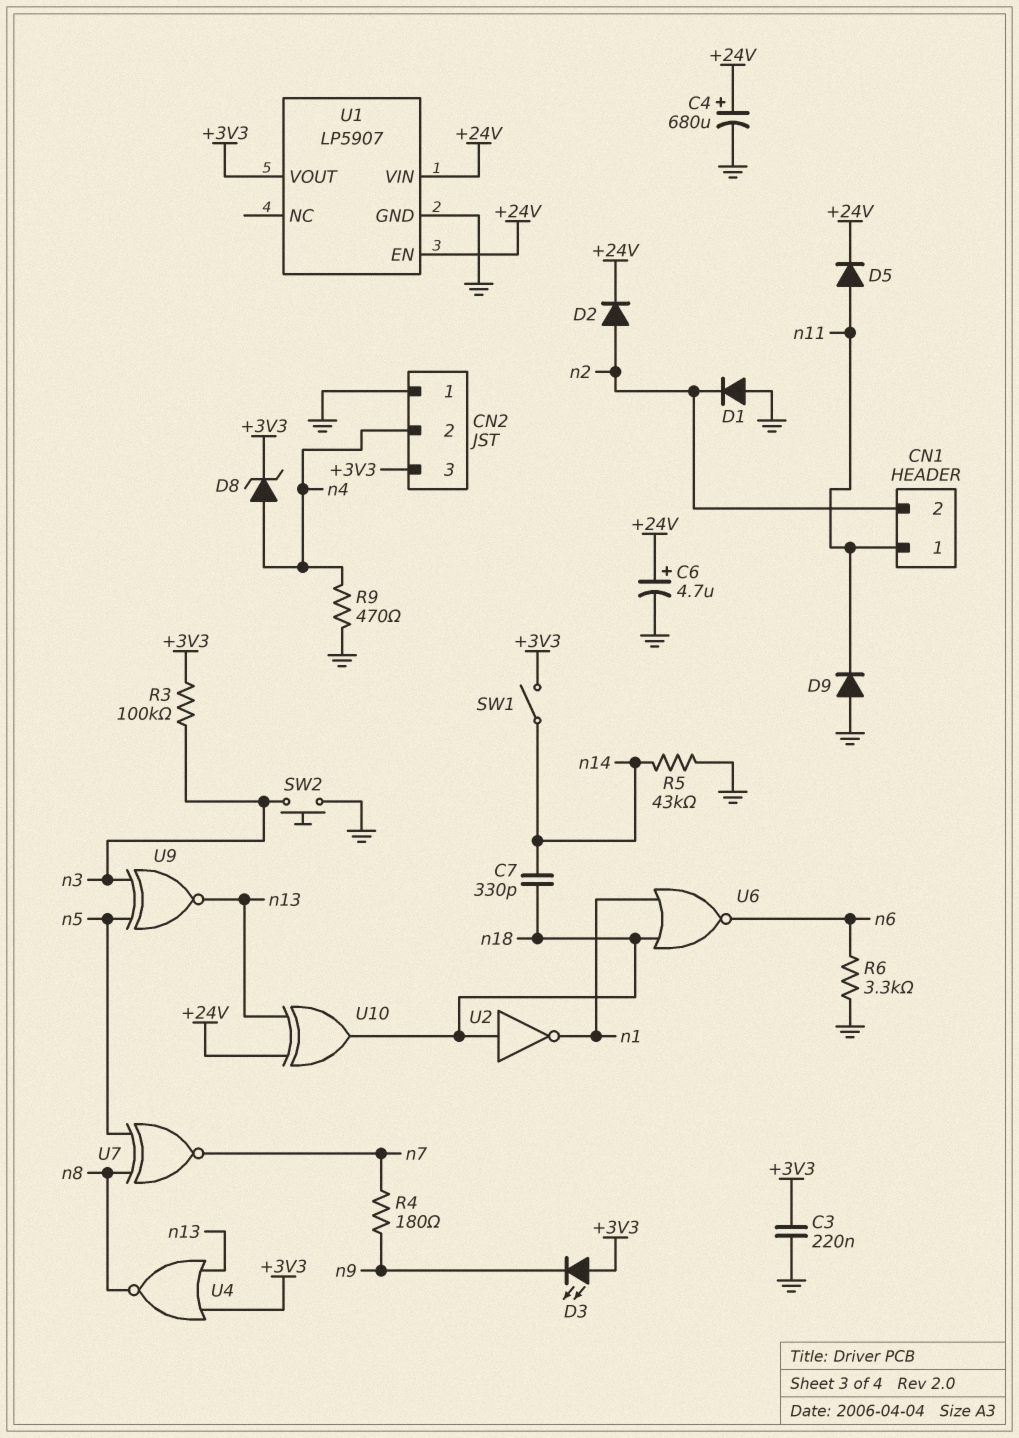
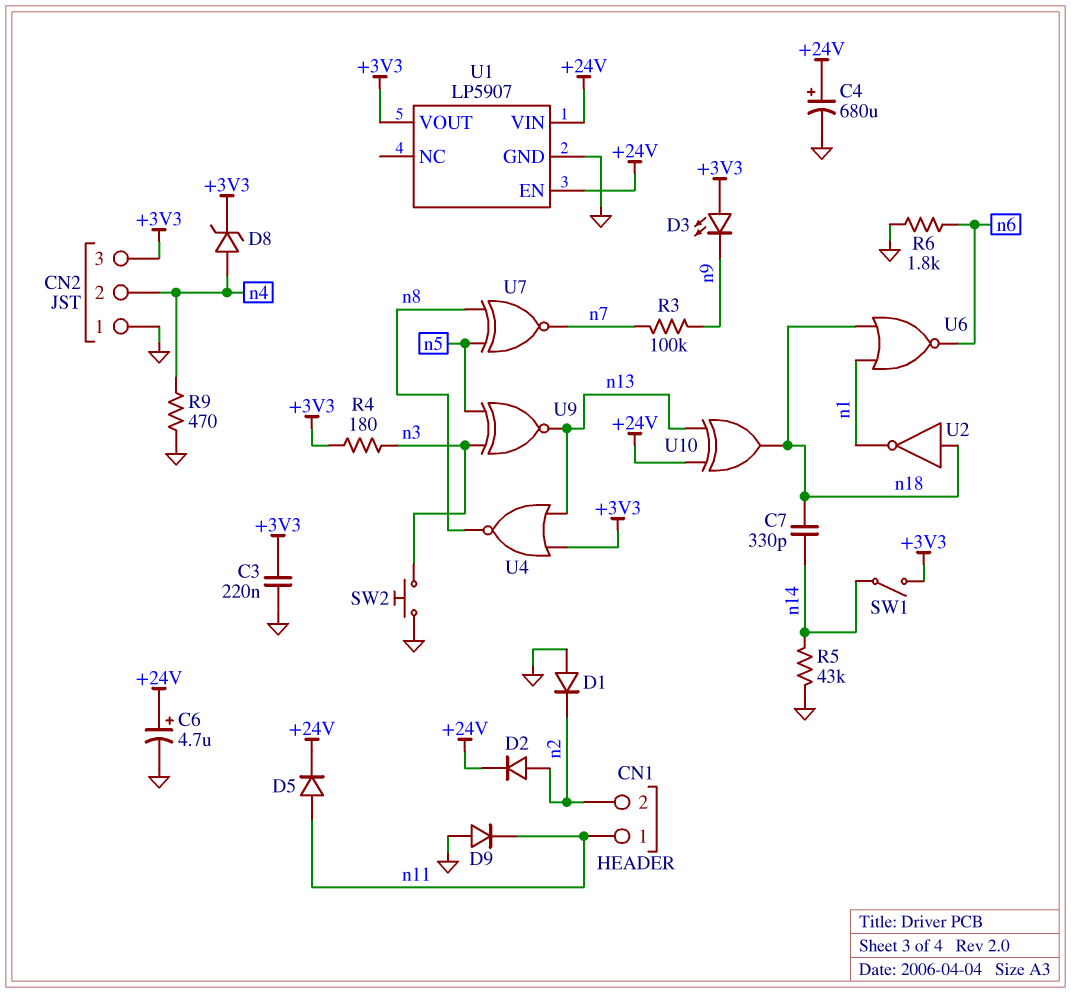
R3: 100k (+3V3, n3) -> 100k (n7, n9)
R4: 180 (n7, n9) -> 180 (+3V3, n3)
R6: 3.3k (GND, n6) -> 1.8k (GND, n6)

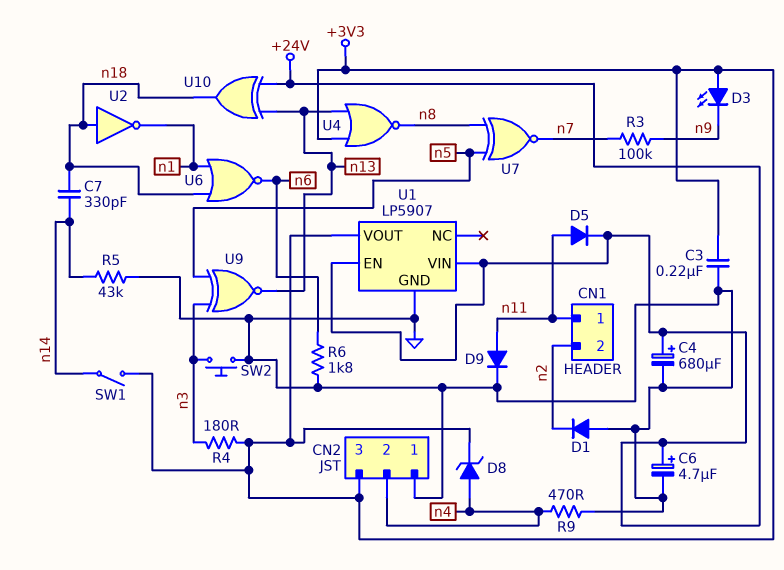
D2: diode (A n2, K +24V) -> none
D9: diode (A GND, K n11) -> diode (A n11, K GND)

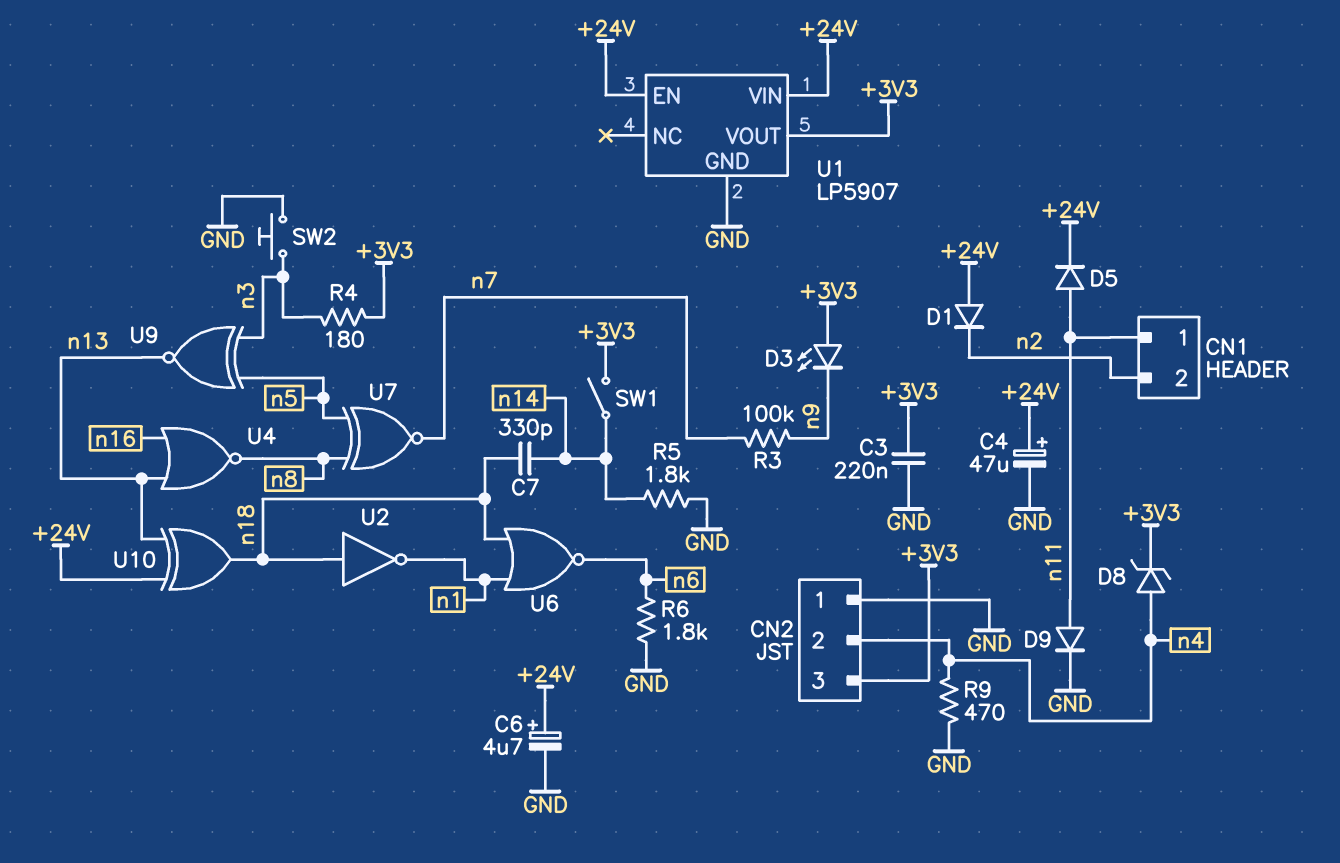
C4: 680uF (plus +24V, minus GND) -> 47uF (plus +24V, minus GND)
D1: diode (A GND, K n2) -> diode (A +24V, K n2)
R5: 43k (GND, n14) -> 1.8k (GND, n14)
U4: NOR (in +3V3, in n13, out n8) -> NOR (in n13, in n16, out n8)

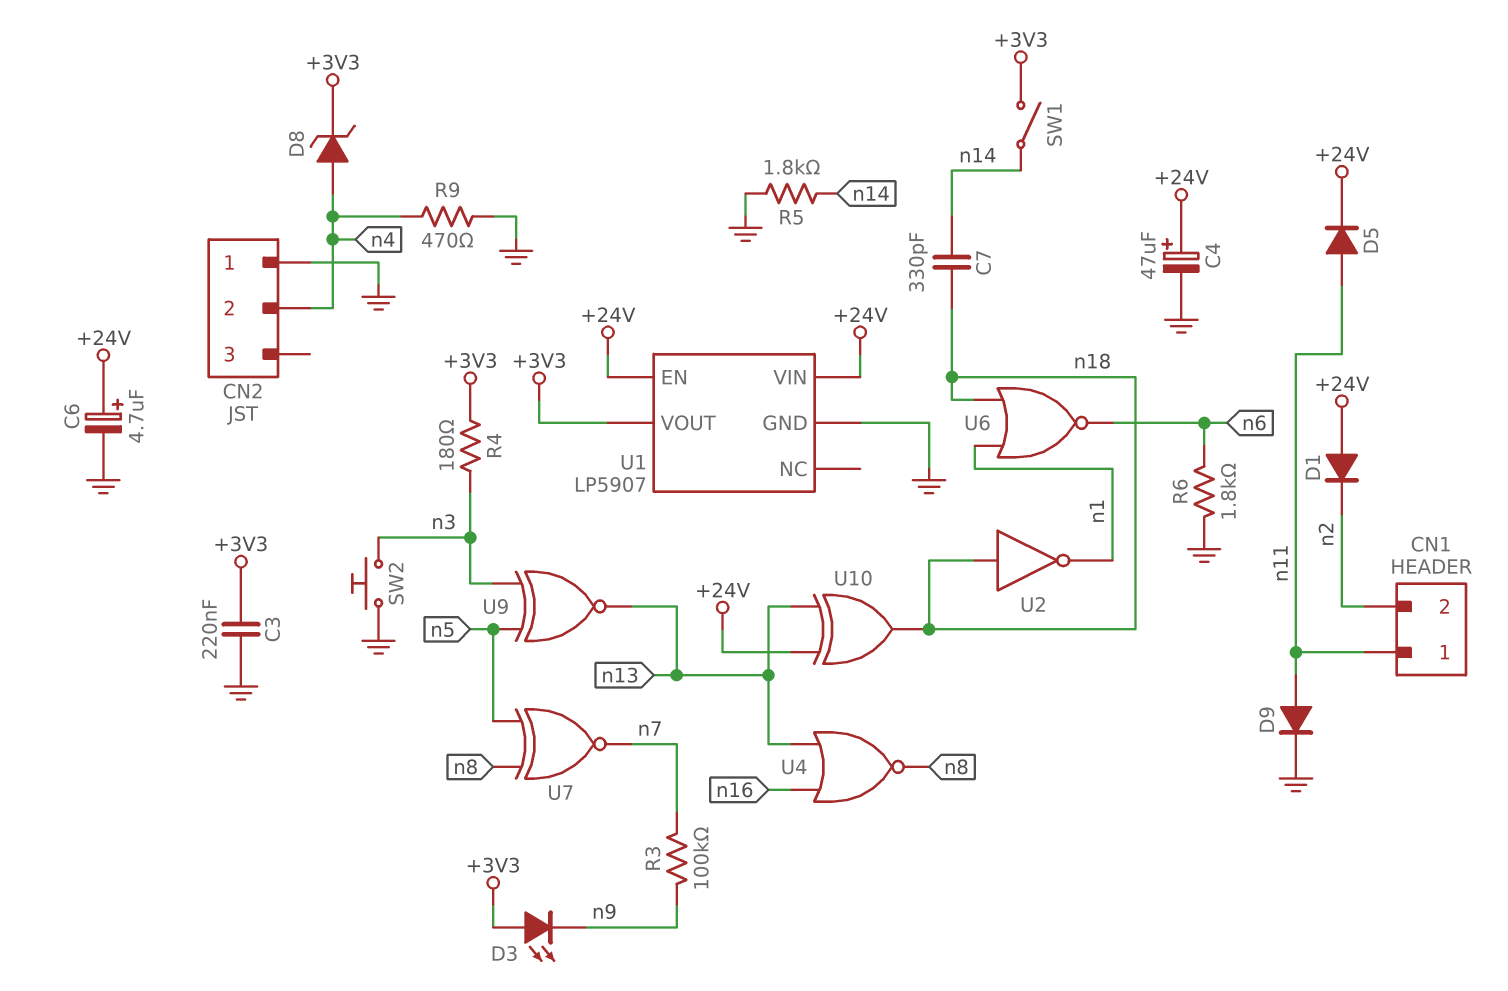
CN2 pin 3: +3V3 -> none

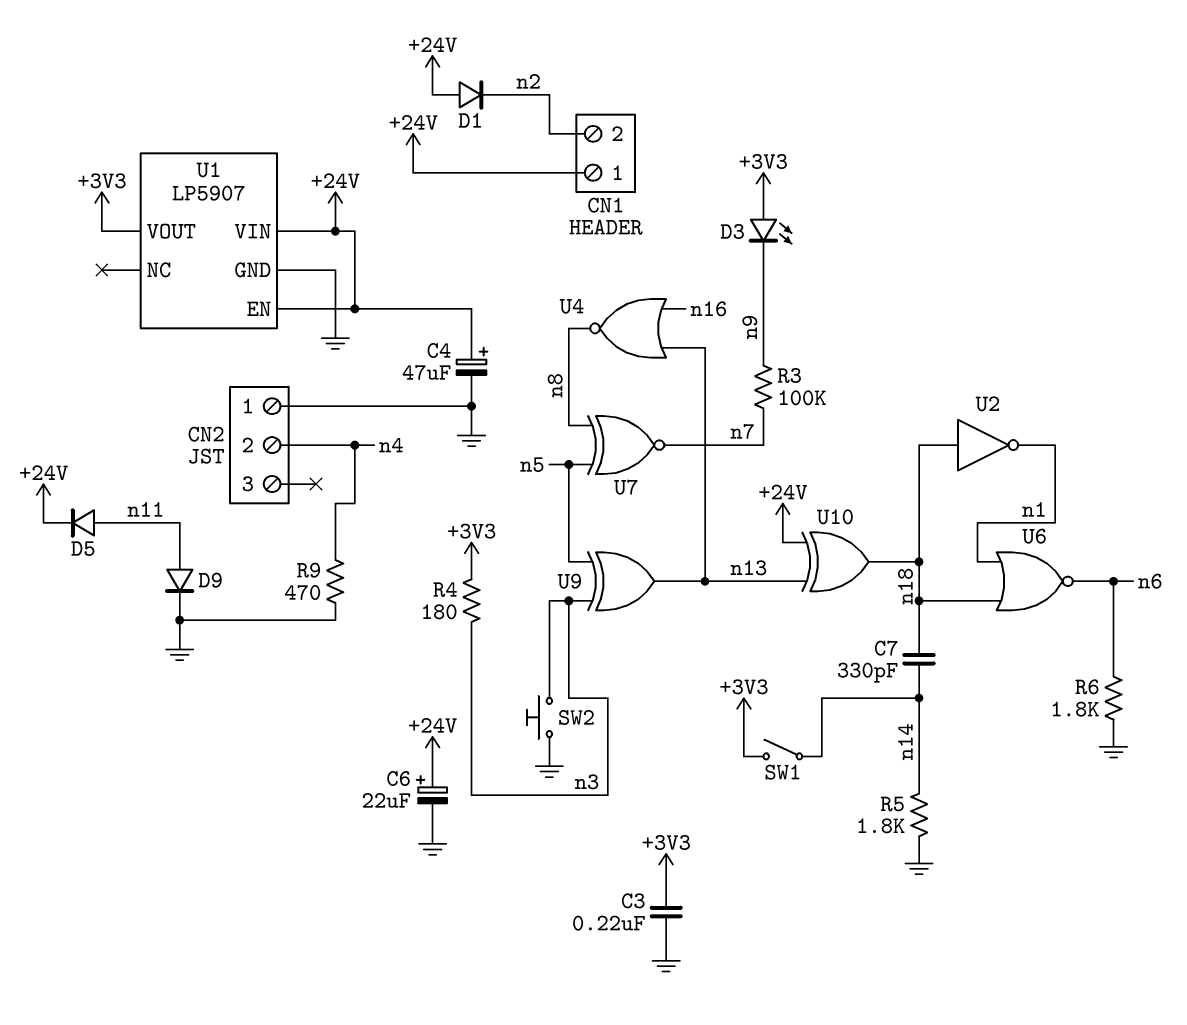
C6: 4.7uF (plus +24V, minus GND) -> 22uF (plus +24V, minus GND)
CN1 pin 1: n11 -> +24V
D8: zener (A n4, K +3V3) -> none
U9: XNOR (in n3, in n5, out n13) -> XOR (in n3, in n5, out n13)

